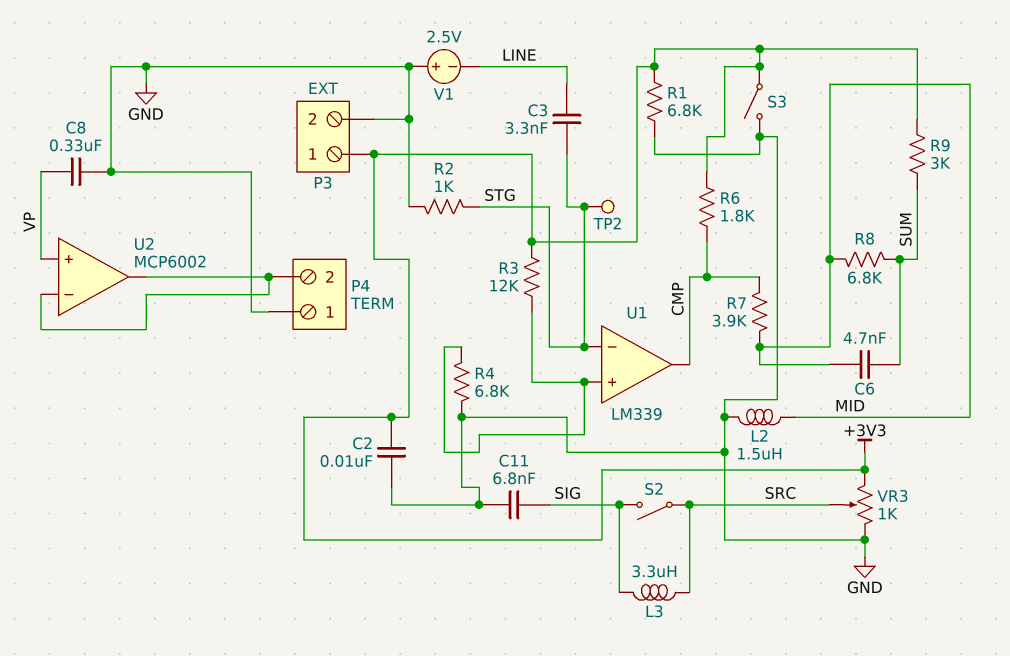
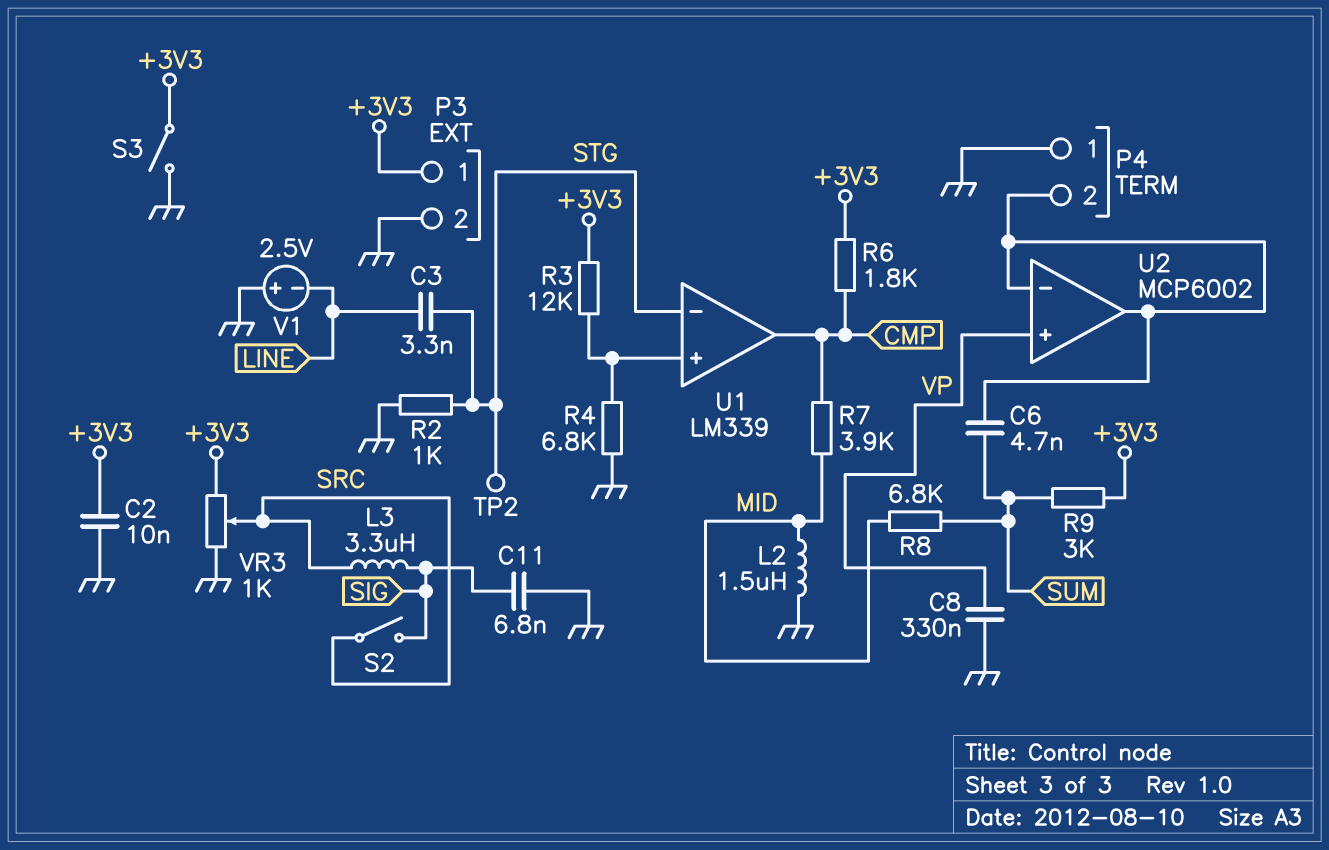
C6: 4.7nF (MID, SUM) -> 4.7nF (P4/2, SUM)
R1: 6.8k (+3V3, GND) -> none

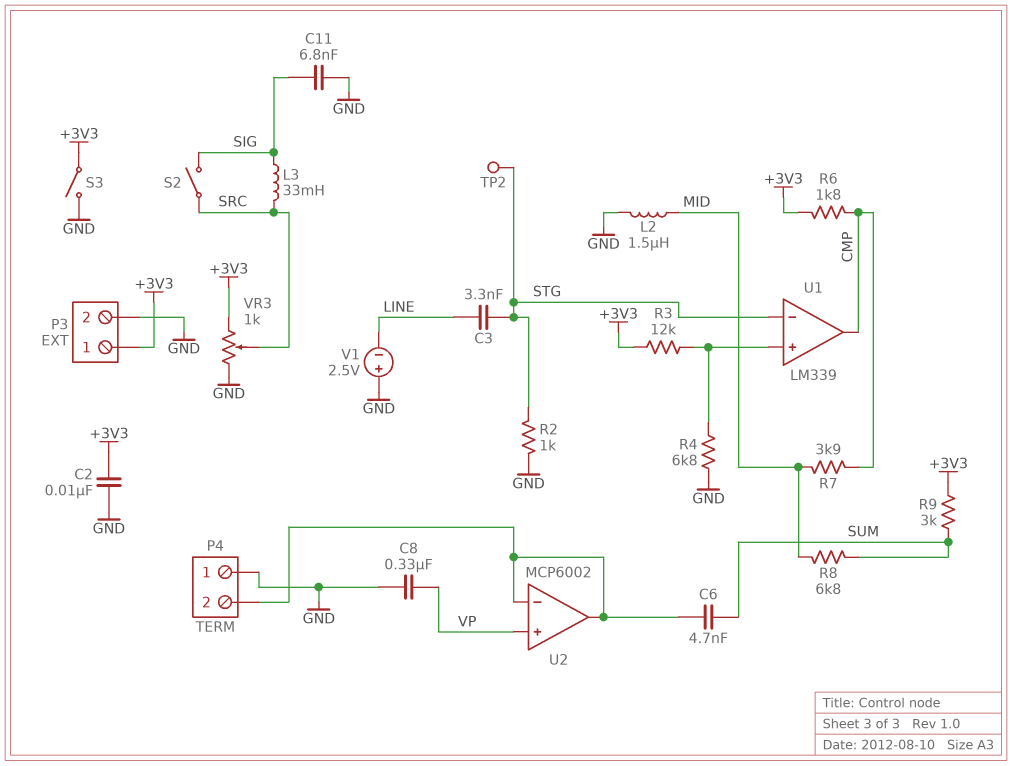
L3: 3.3uH (SIG, SRC) -> 33mH (SIG, SRC)

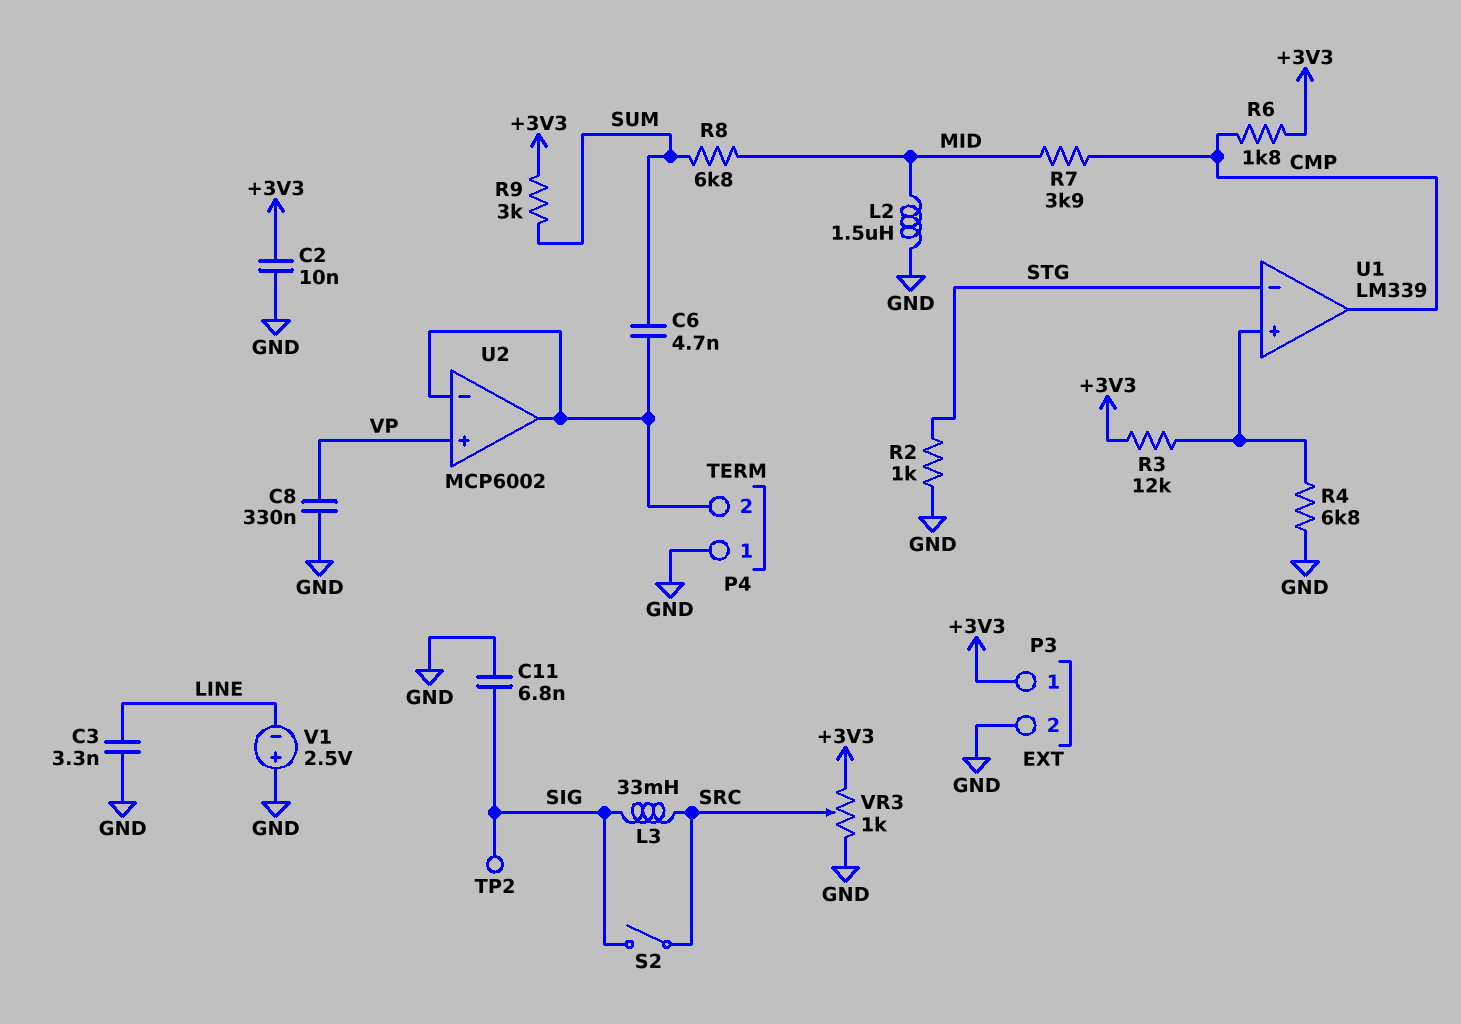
C3: 3.3nF (LINE, STG) -> 3.3nF (GND, LINE)
S3: switch (+3V3, GND) -> none
TP2: test point (STG) -> test point (SIG)

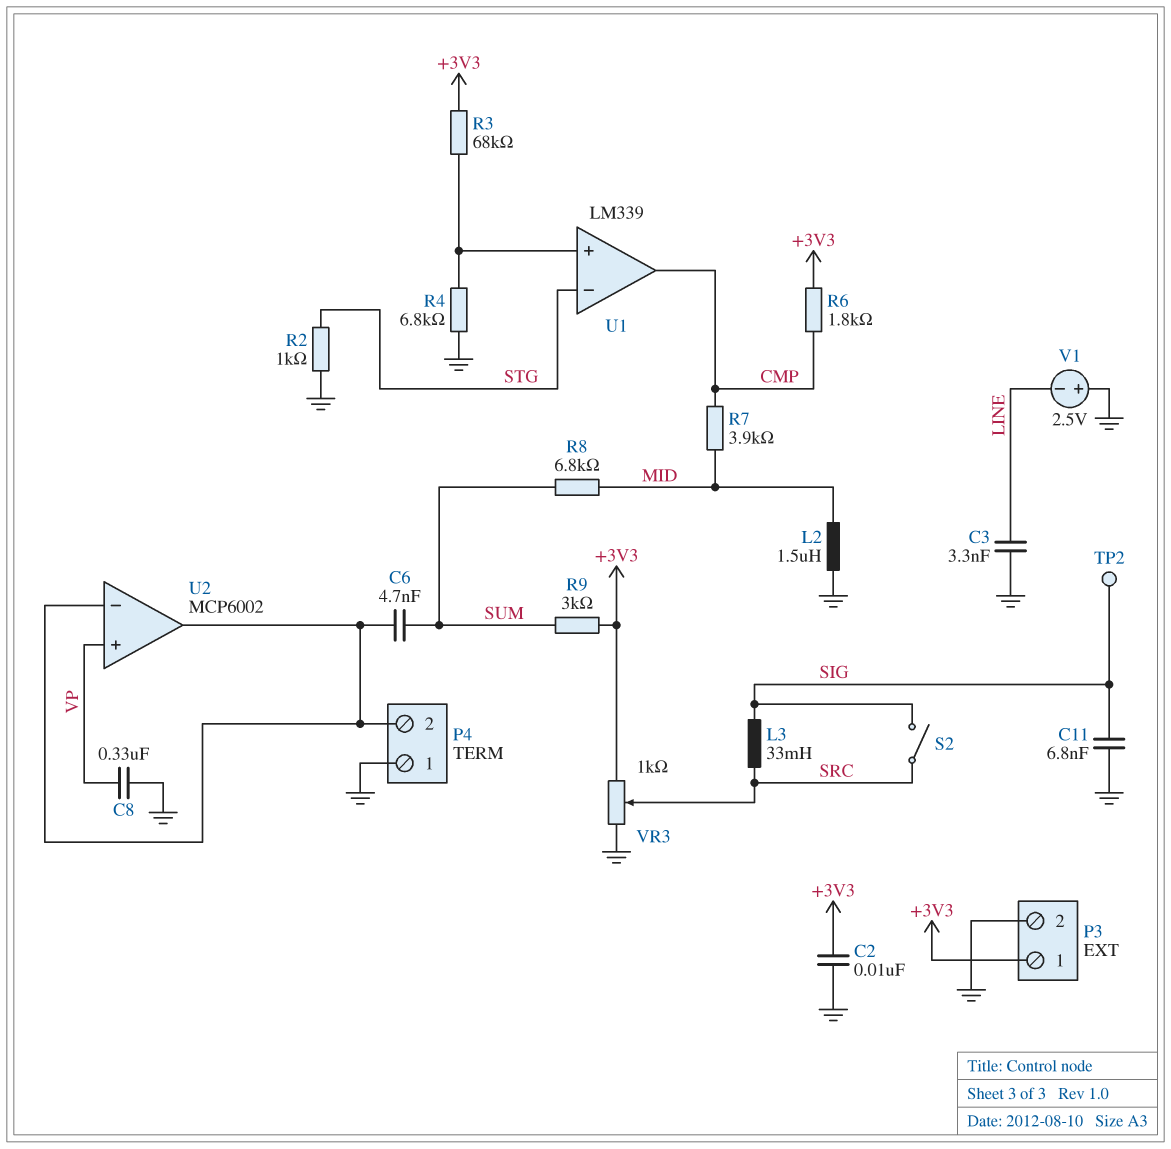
R3: 12k (+3V3, U1/in+) -> 68k (+3V3, U1/in+)

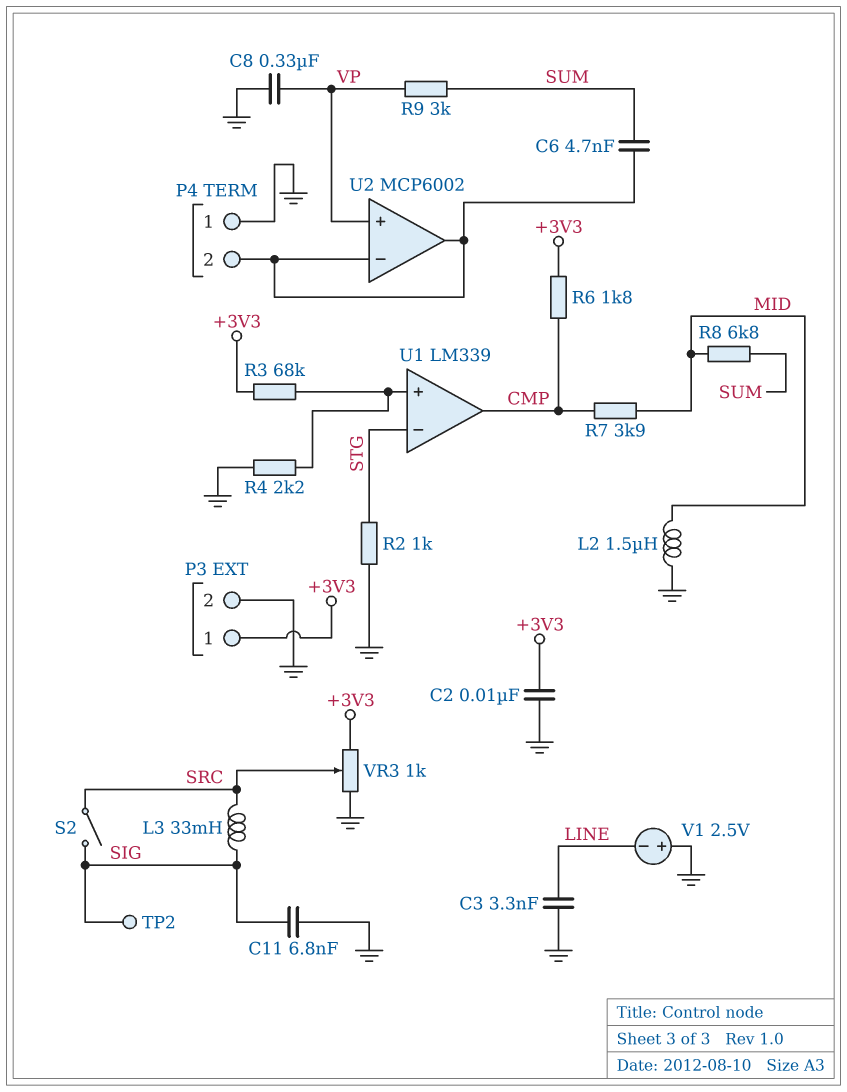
R4: 6.8k (GND, U1/in+) -> 2.2k (GND, U1/in+)
R9: 3k (+3V3, SUM) -> 3k (SUM, VP)

